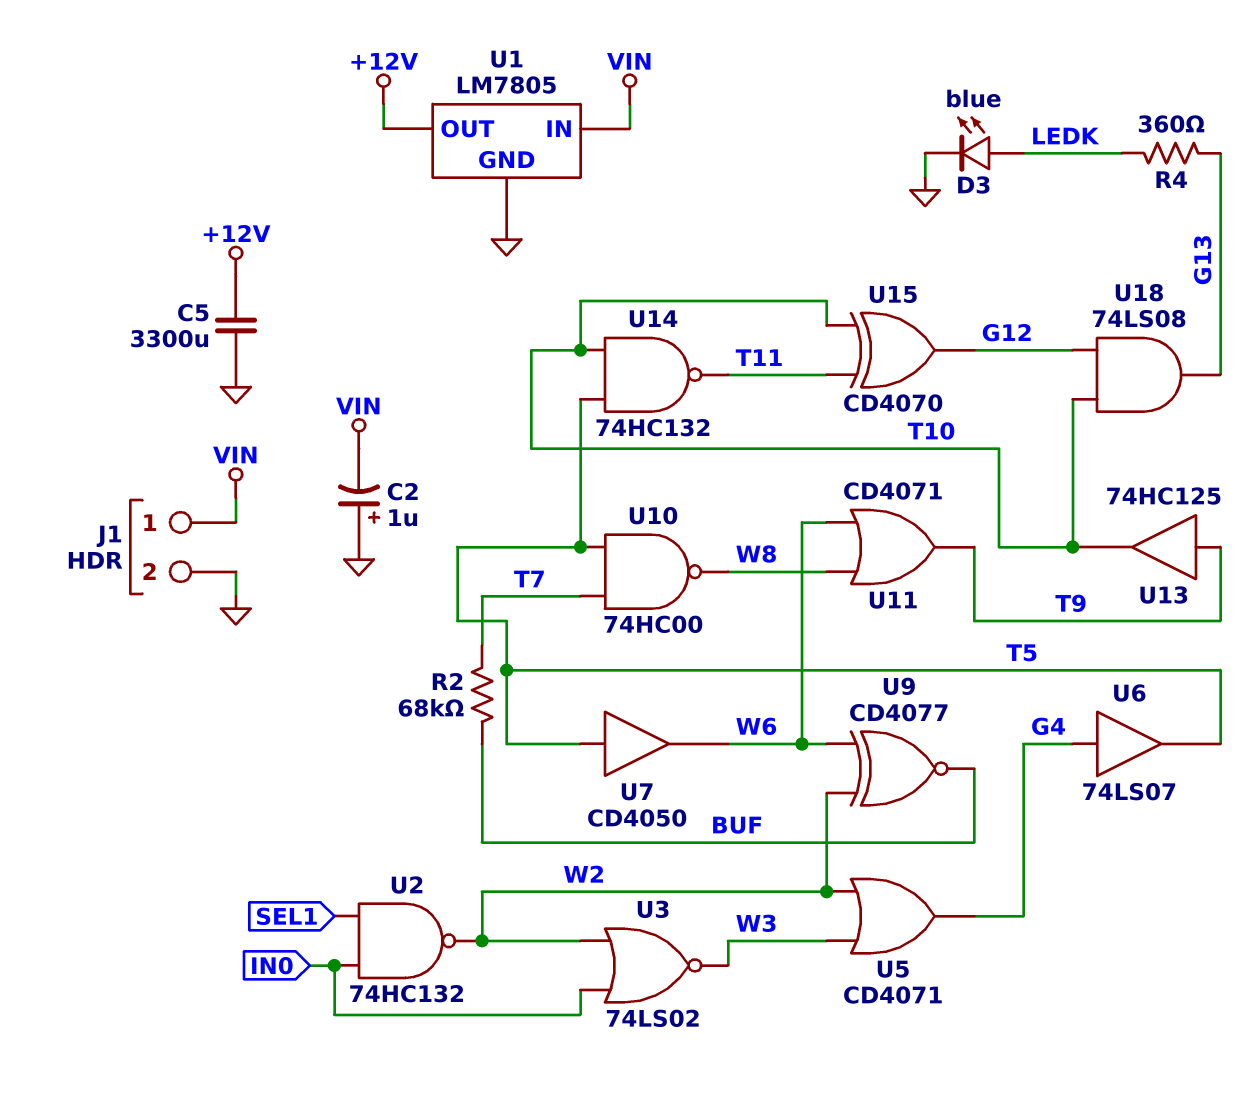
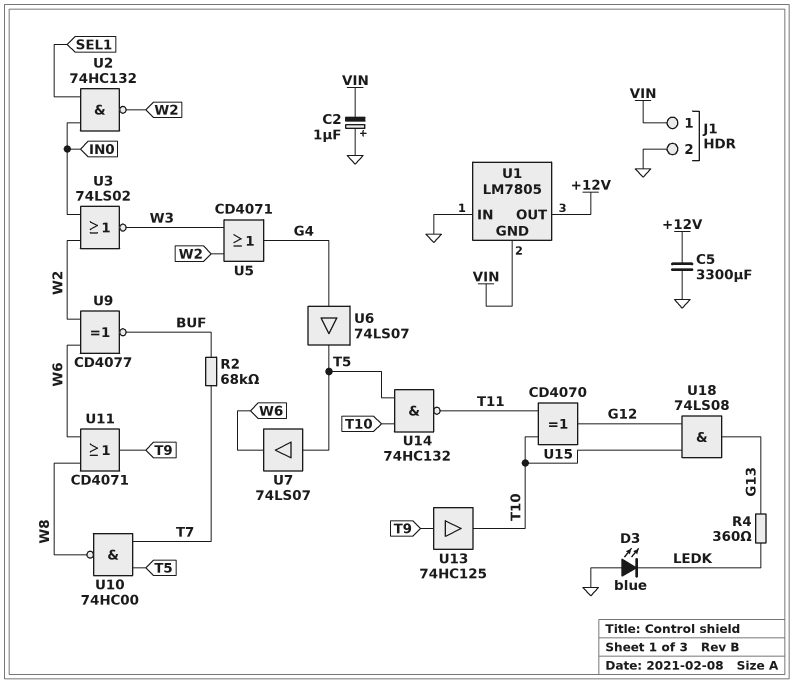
D3: LED blue (A LEDK, K GND) -> LED blue (A GND, K LEDK)
U1 pin GND: GND -> VIN
U1 pin IN: VIN -> GND
U7: buffer CD4050 (in T5, out W6) -> buffer 74LS07 (in T5, out W6)

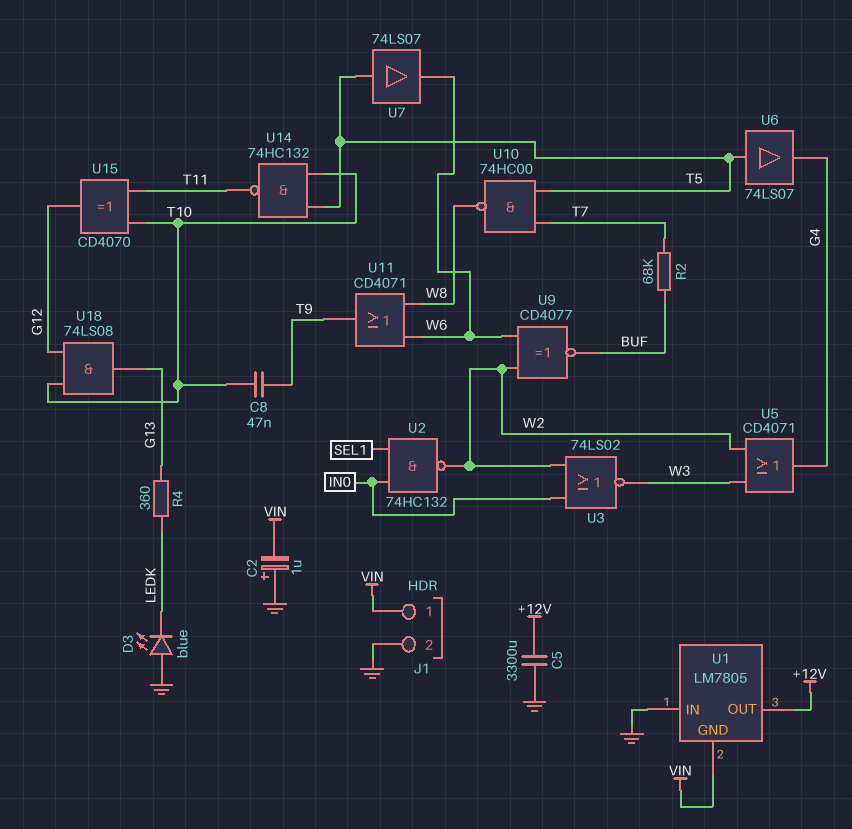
C8: none -> 47nF (T9, T10)
U6: buffer 74LS07 (in G4, out T5) -> buffer 74LS07 (in T5, out G4)
U13: buffer 74HC125 (in T9, out T10) -> none

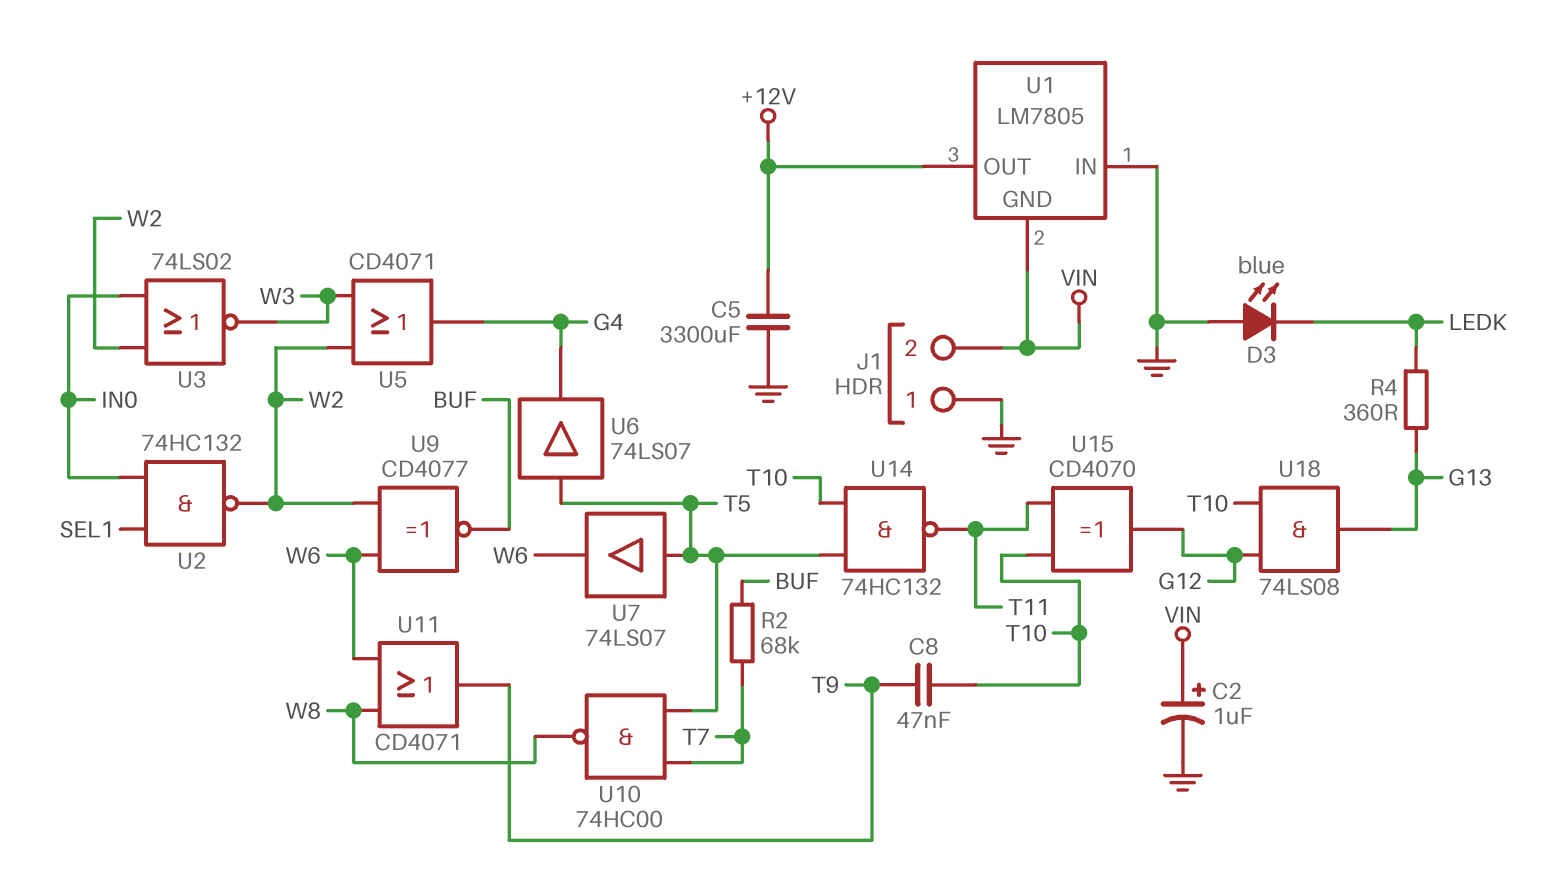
C2: 1uF (plus GND, minus VIN) -> 1uF (plus VIN, minus GND)
J1 pin 1: VIN -> GND
J1 pin 2: GND -> VIN

